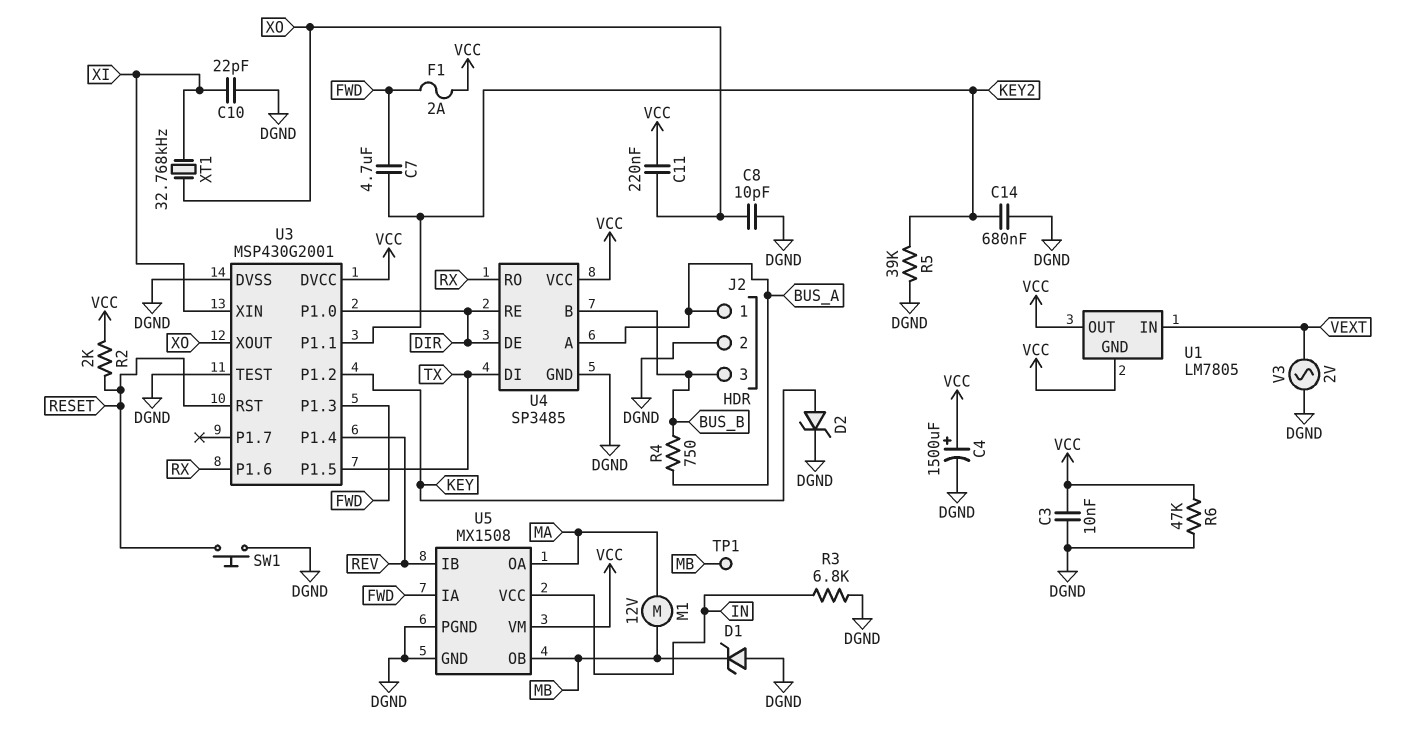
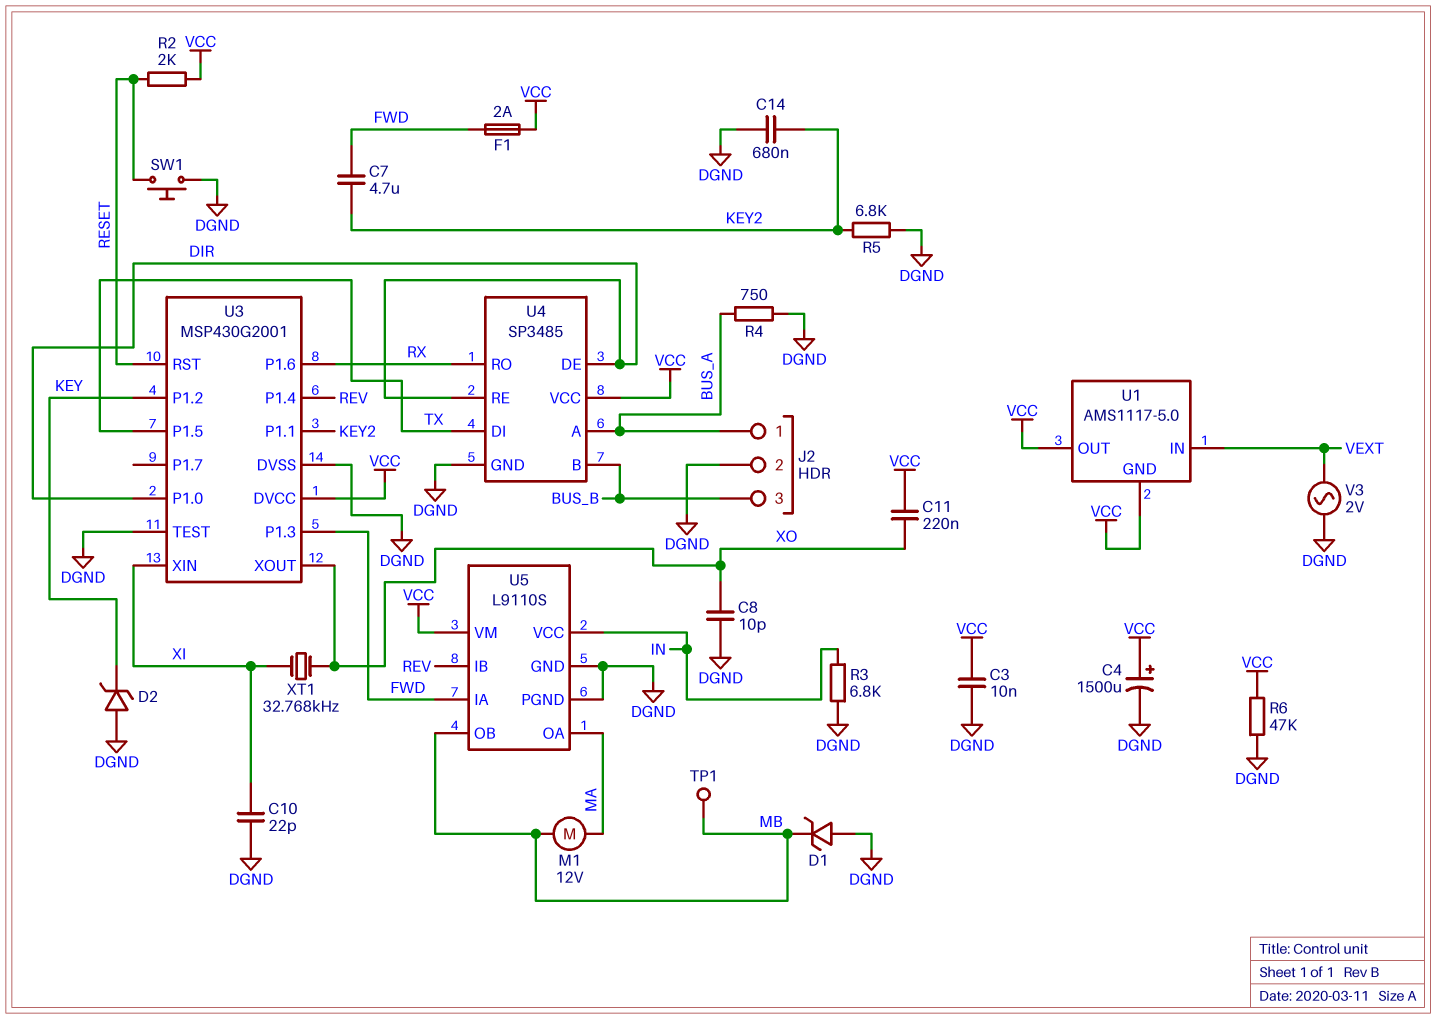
D2: zener (A KEY, K DGND) -> zener (A DGND, K KEY)
R4: 750 (BUS_A, BUS_B) -> 750 (BUS_A, DGND)
R5: 39k (DGND, KEY2) -> 6.8k (DGND, KEY2)
U1: LM7805 -> AMS1117-5.0
U5: MX1508 -> L9110S

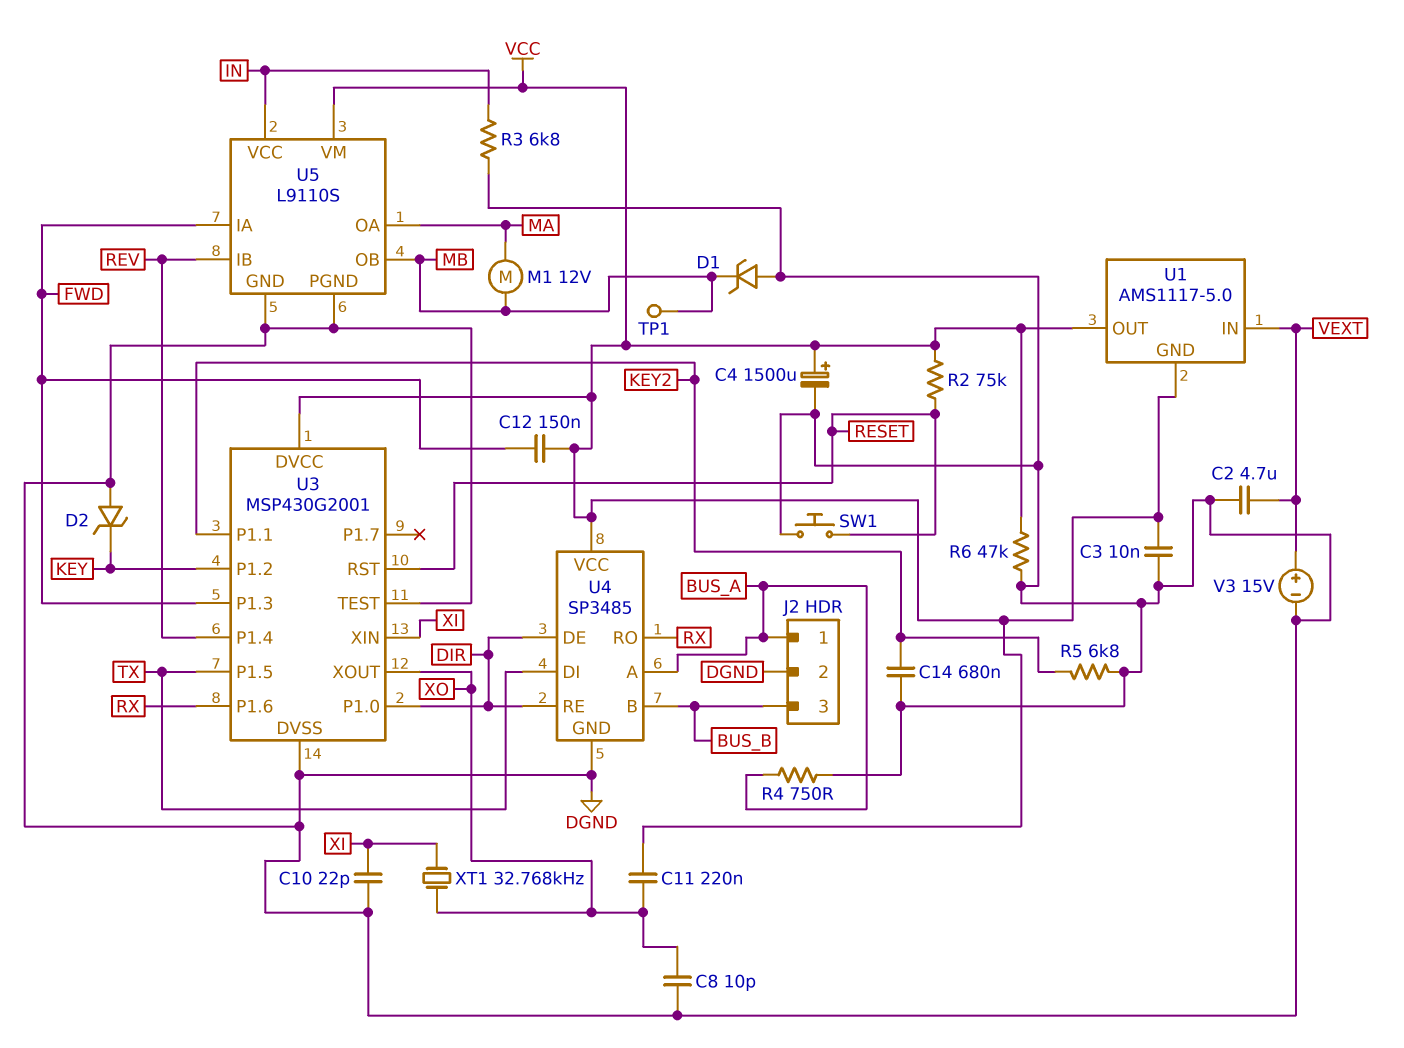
C2: none -> 4.7uF (DGND, VEXT)
C7: 4.7uF (FWD, KEY2) -> none
C12: none -> 150nF (FWD, VCC)
F1: 2A (FWD, VCC) -> none
R2: 2k (RESET, VCC) -> 75k (RESET, VCC)
V3: AC 2V (DGND, VEXT) -> 15V (plus VEXT, minus DGND)

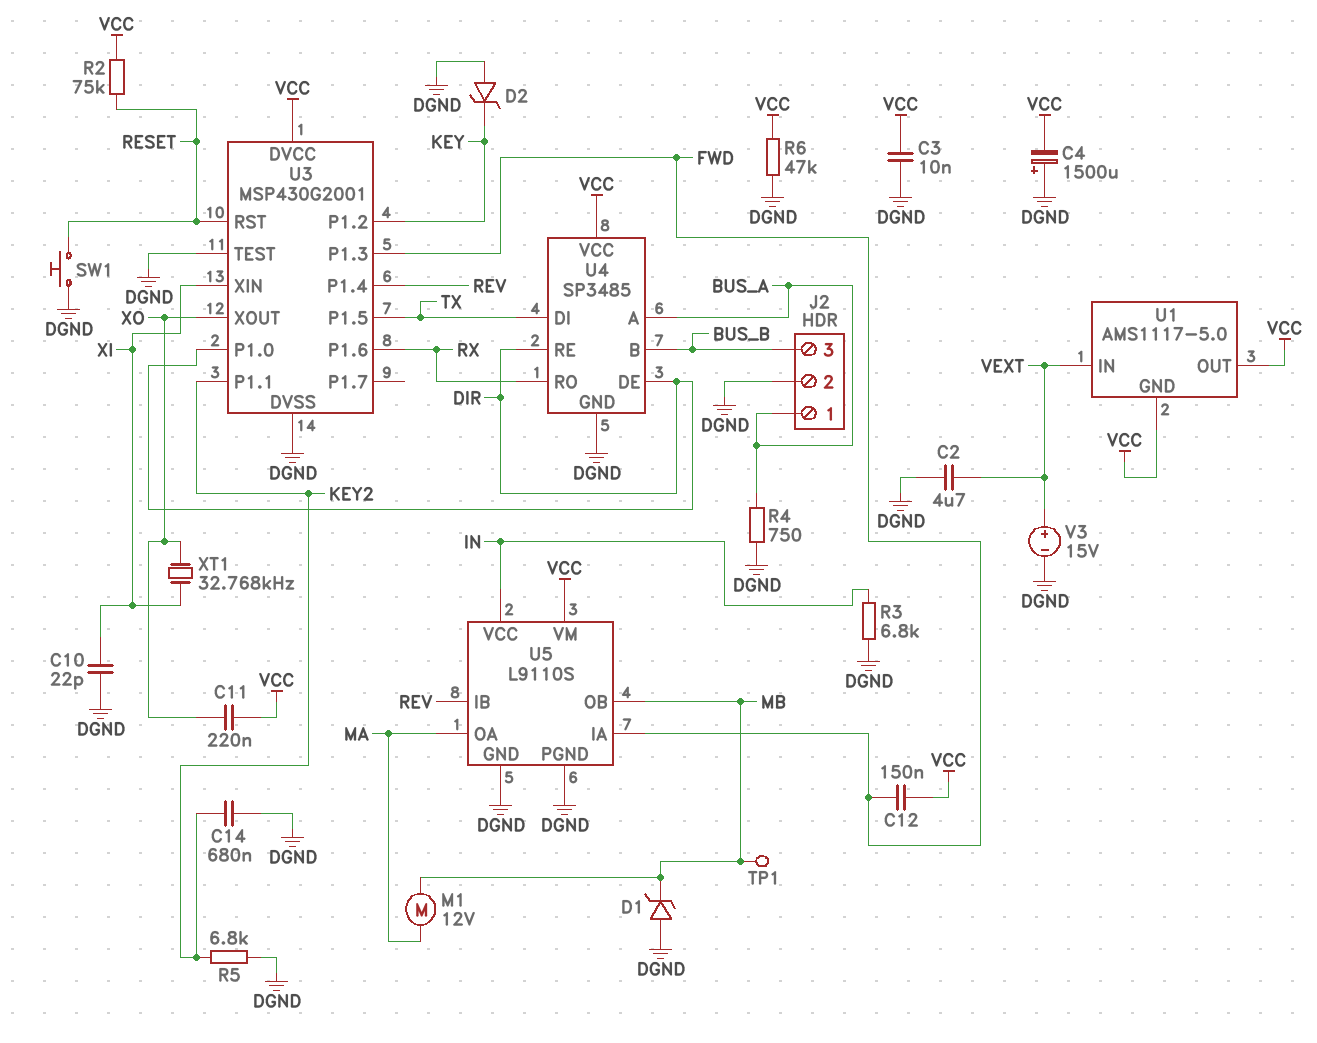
C4: 1500uF (plus VCC, minus DGND) -> 1500uF (plus DGND, minus VCC)
C8: 10pF (DGND, XO) -> none

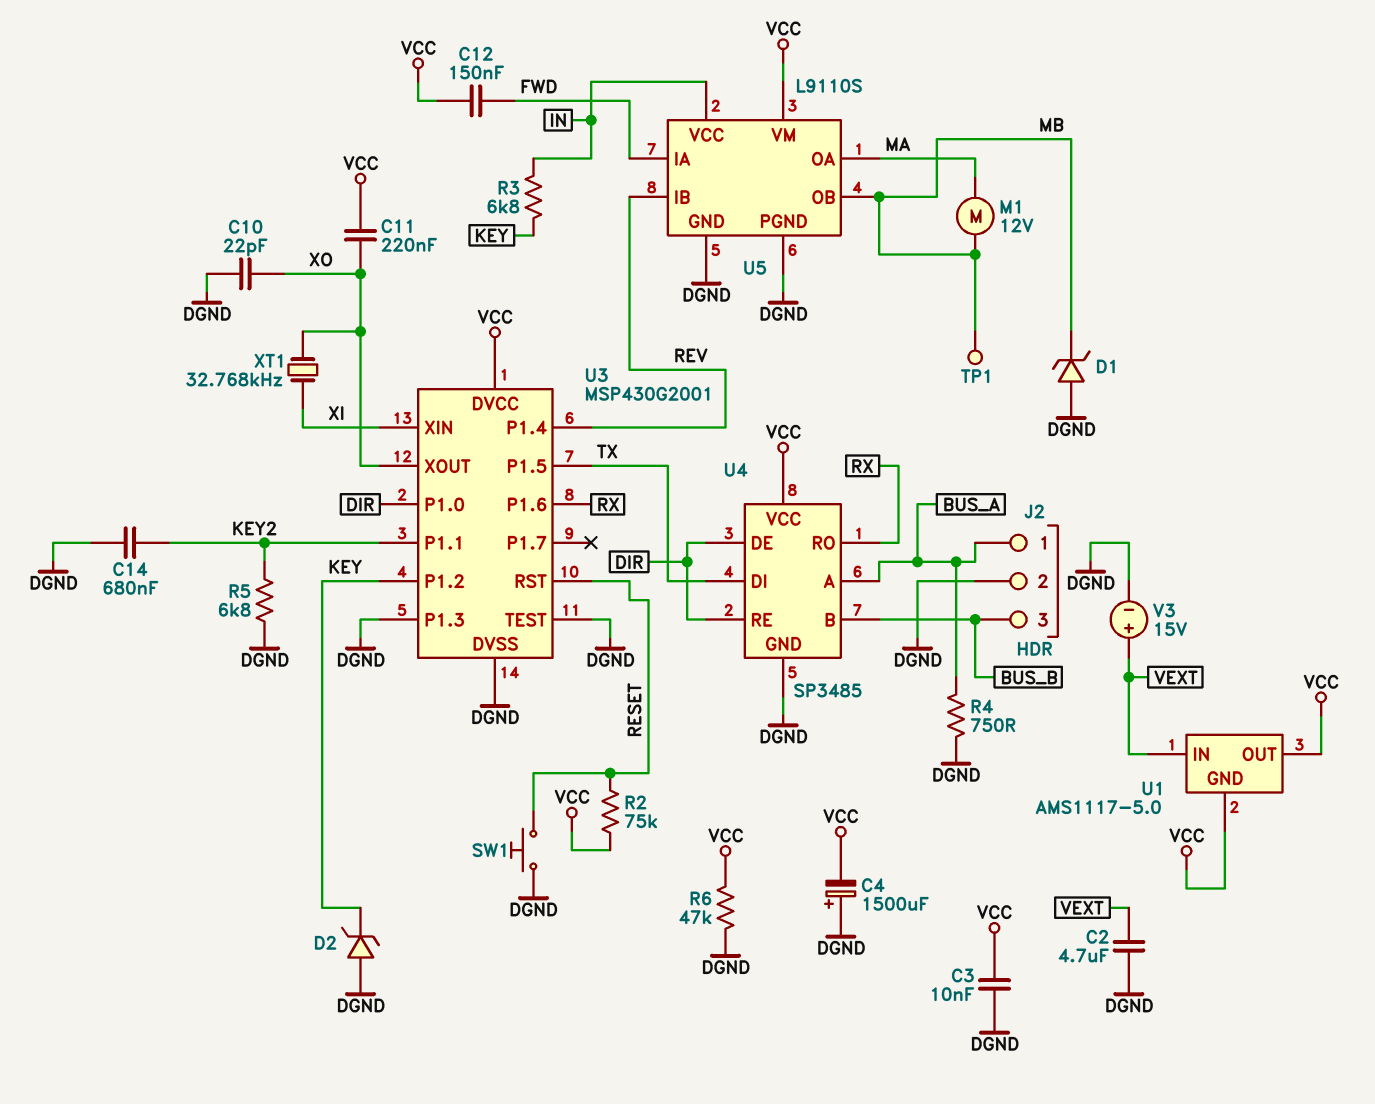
C10: 22pF (DGND, XI) -> 22pF (DGND, XO)
R3: 6.8k (DGND, IN) -> 6.8k (IN, KEY)
U3 pin P1.3: FWD -> DGND

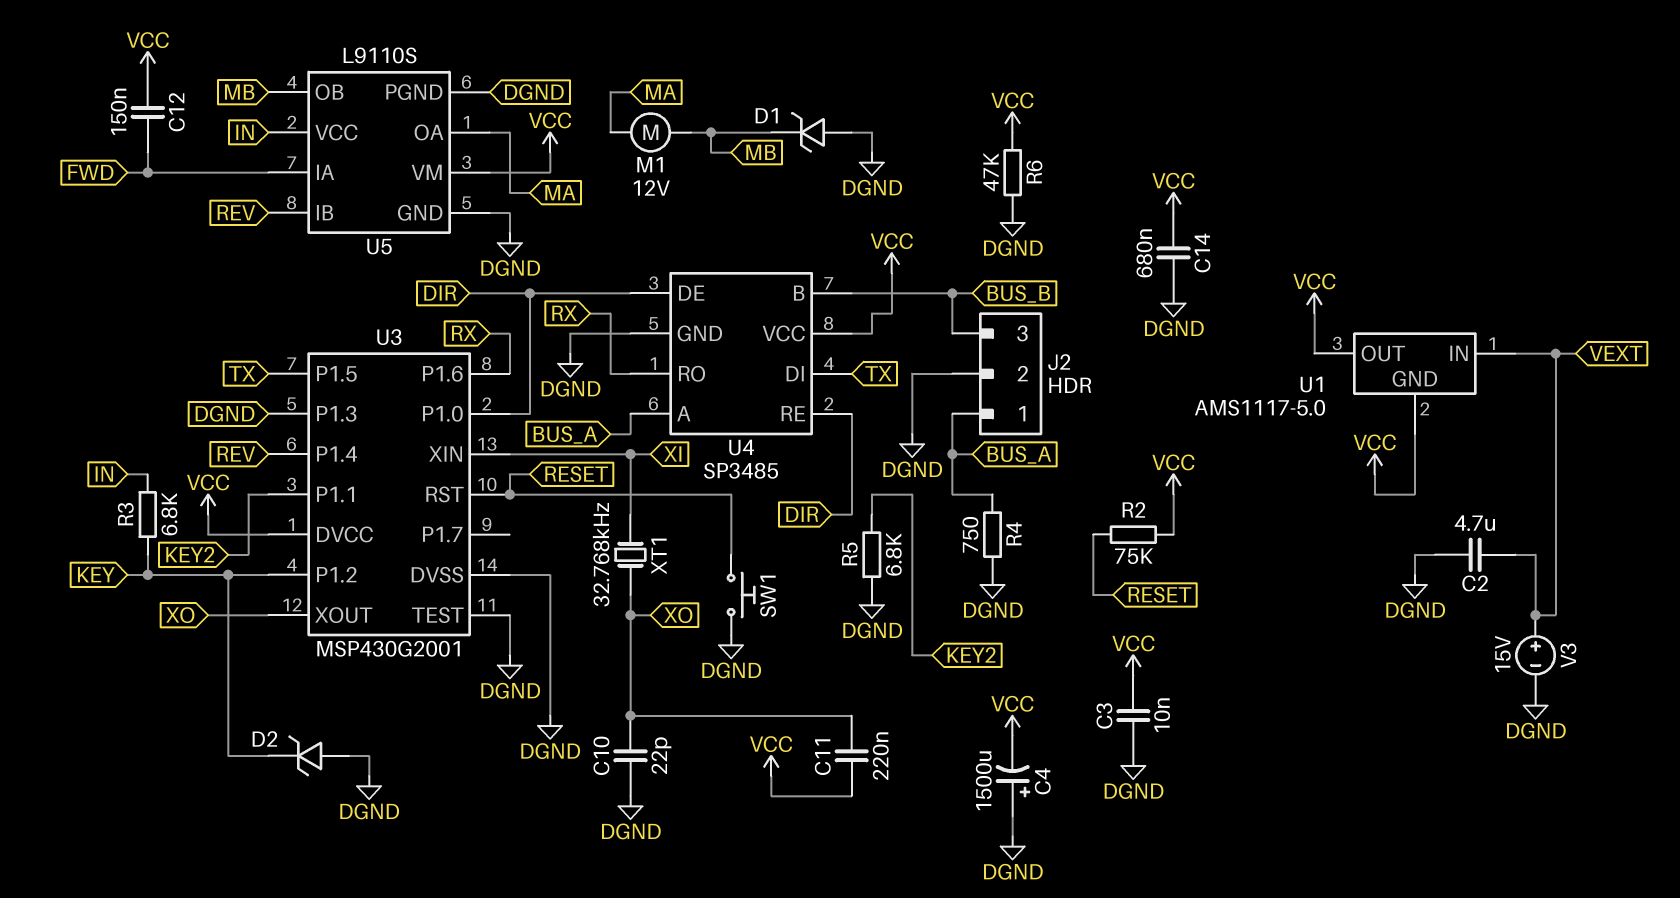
C14: 680nF (DGND, KEY2) -> 680nF (DGND, VCC)
TP1: test point (MB) -> none

